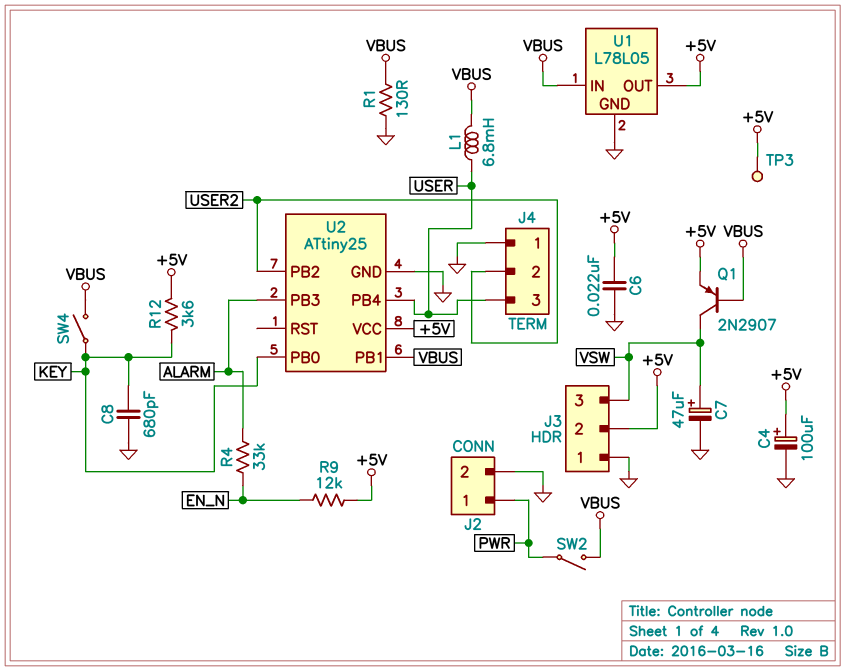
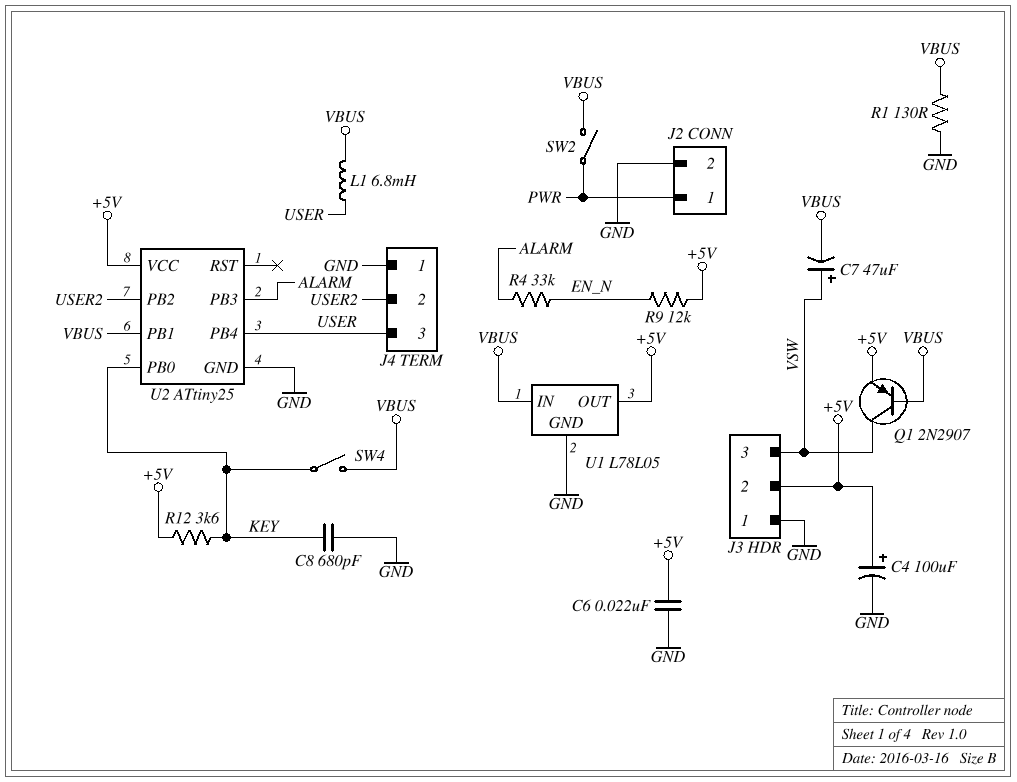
C7: 47uF (plus VSW, minus GND) -> 47uF (plus VSW, minus VBUS)
TP3: test point (+5V) -> none

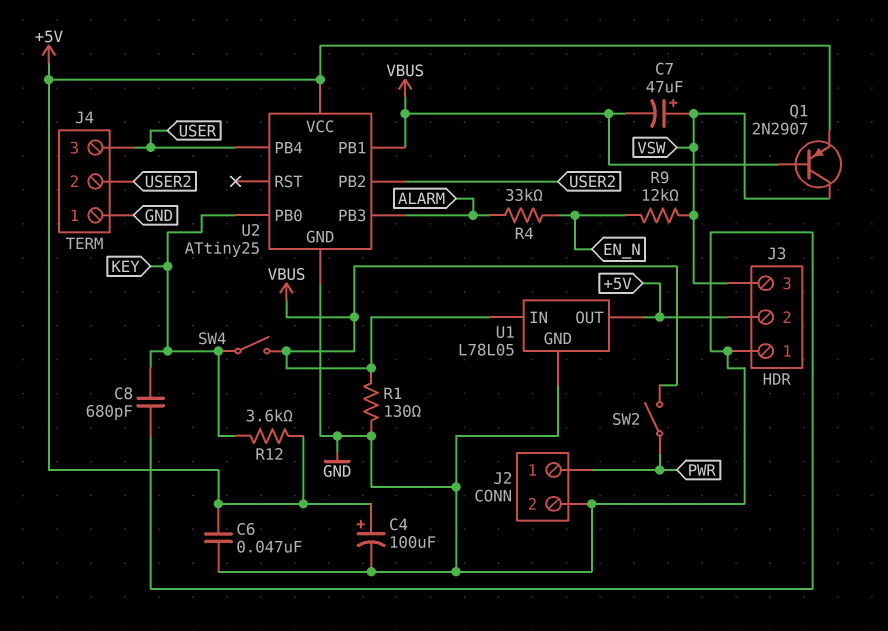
C6: 22nF (+5V, GND) -> 47nF (+5V, GND)
L1: 6.8mH (USER, VBUS) -> none
R9: 12k (+5V, EN_N) -> 12k (EN_N, VSW)

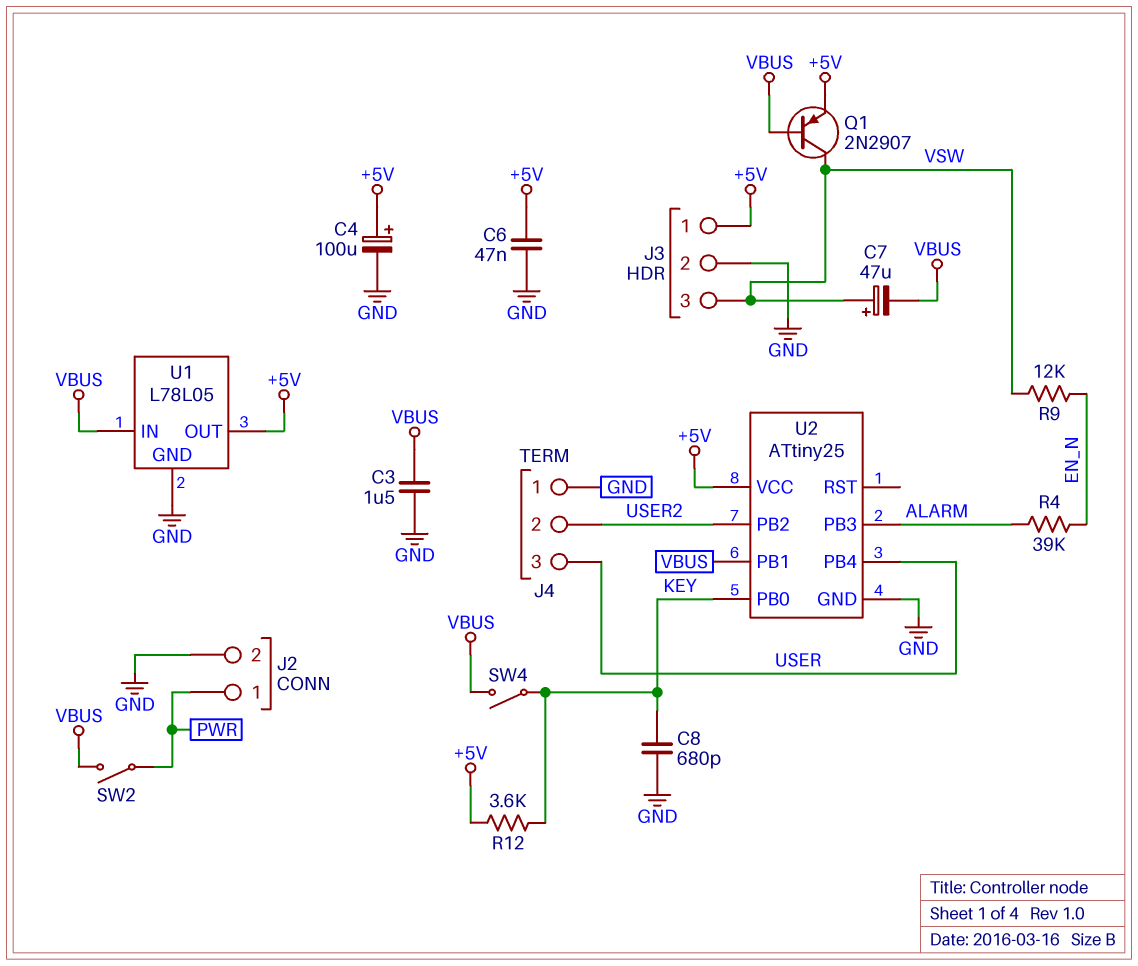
C3: none -> 1.5uF (GND, VBUS)
J3 pin 1: GND -> +5V
J3 pin 2: +5V -> GND
R1: 130 (GND, VBUS) -> none
R4: 33k (ALARM, EN_N) -> 39k (ALARM, EN_N)

